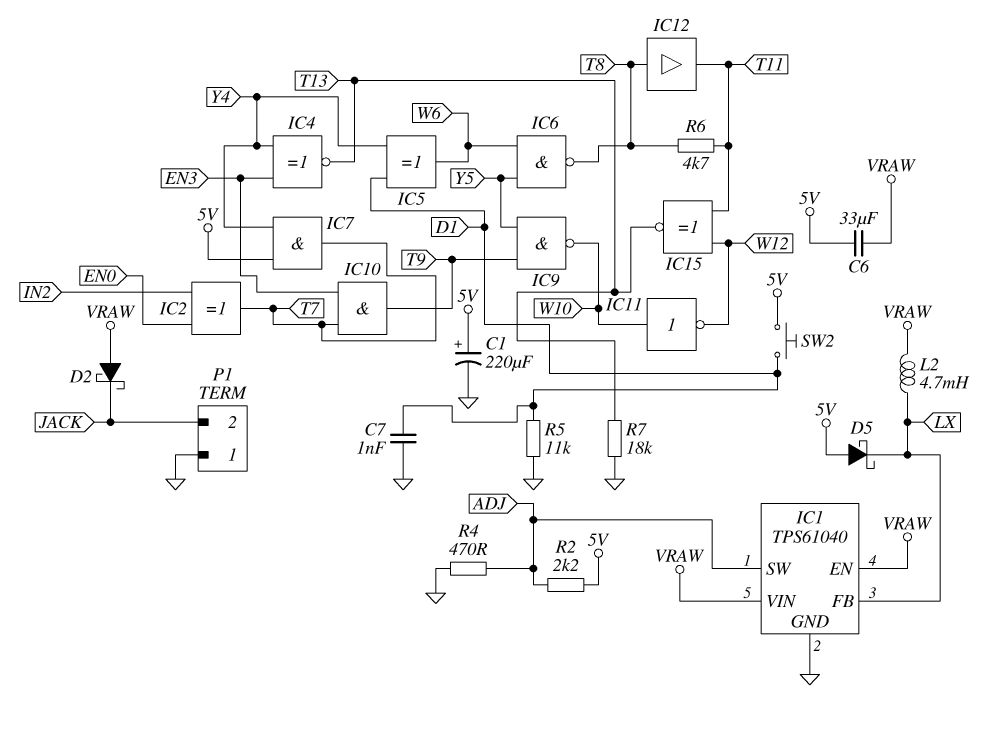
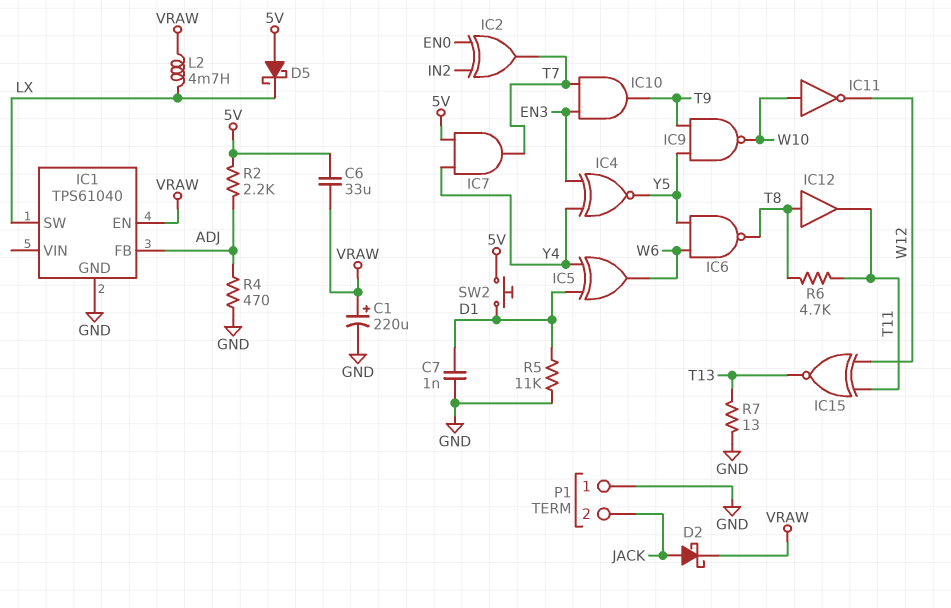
C1: 220uF (plus 5V, minus GND) -> 220uF (plus VRAW, minus GND)
D2: schottky (A VRAW, K JACK) -> schottky (A JACK, K VRAW)
IC1 pin FB: LX -> ADJ
IC1 pin SW: ADJ -> LX
IC1 pin VIN: VRAW -> none
IC4: XNOR (in EN3, in Y4, out T13) -> XNOR (in EN3, in Y4, out Y5)
R7: 18k (GND, T13) -> 13 (GND, T13)

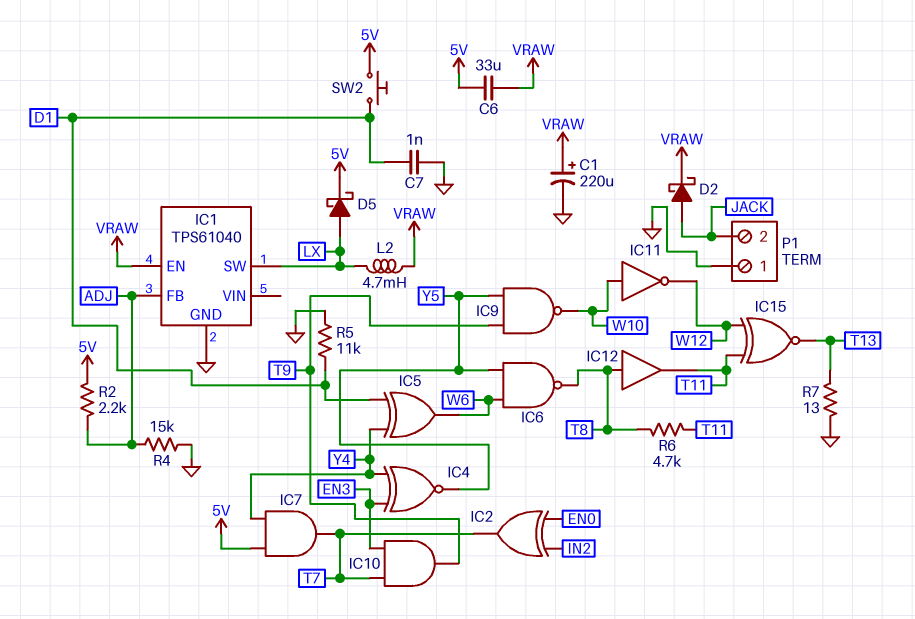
D5: schottky (A 5V, K LX) -> schottky (A LX, K 5V)
R4: 470 (ADJ, GND) -> 15k (ADJ, GND)

